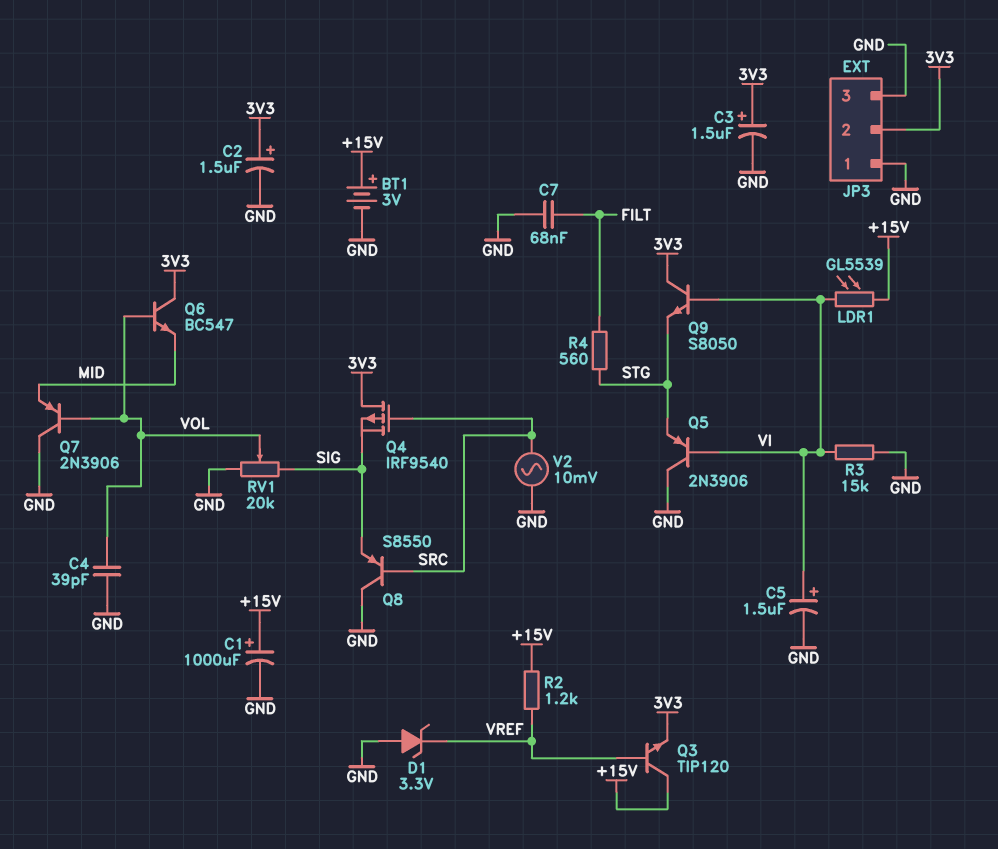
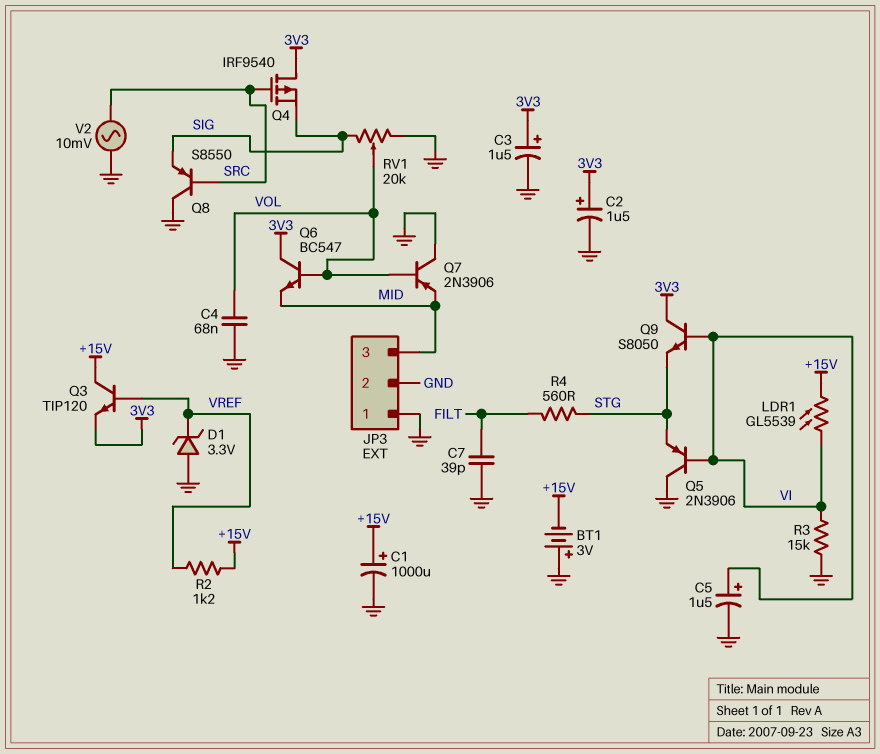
BT1: 3V (plus +15V, minus GND) -> 3V (plus GND, minus +15V)
C4: 39pF (GND, VOL) -> 68nF (GND, VOL)
C7: 68nF (FILT, GND) -> 39pF (FILT, GND)
JP3 pin 2: 3V3 -> GND
JP3 pin 3: GND -> MID

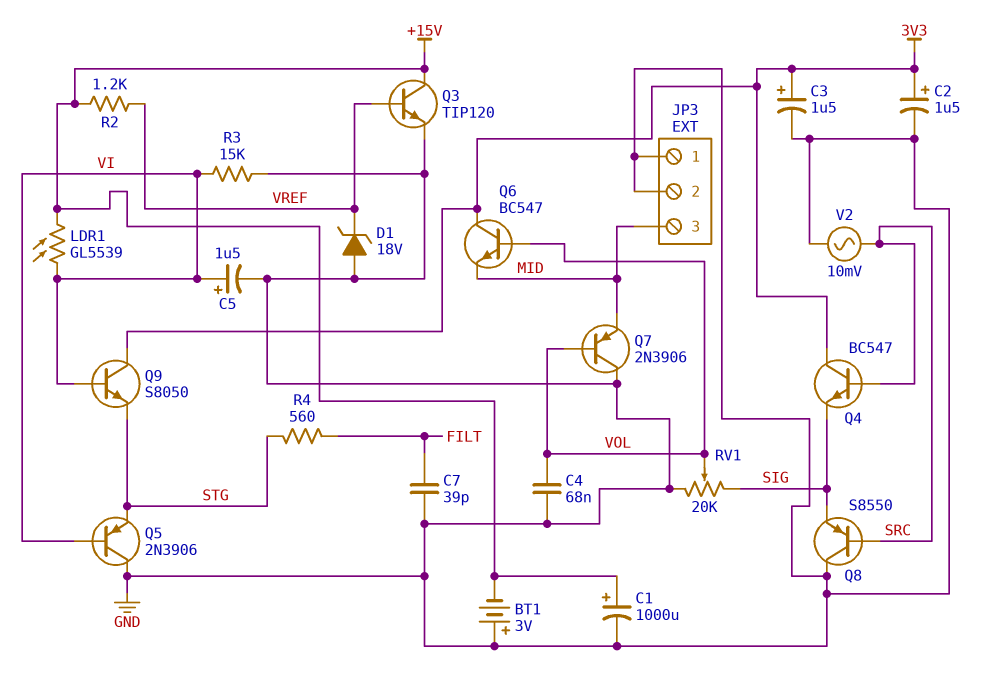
D1: zener 3.3V (A GND, K VREF) -> zener 18V (A GND, K VREF)
Q3: NPN TIP120 (B VREF, C +15V, E 3V3) -> NPN TIP120 (B VREF, C +15V, E GND)
Q4: PMOS IRF9540 (G SRC, D 3V3, S SIG) -> NPN BC547 (B SRC, C 3V3, E SIG)

